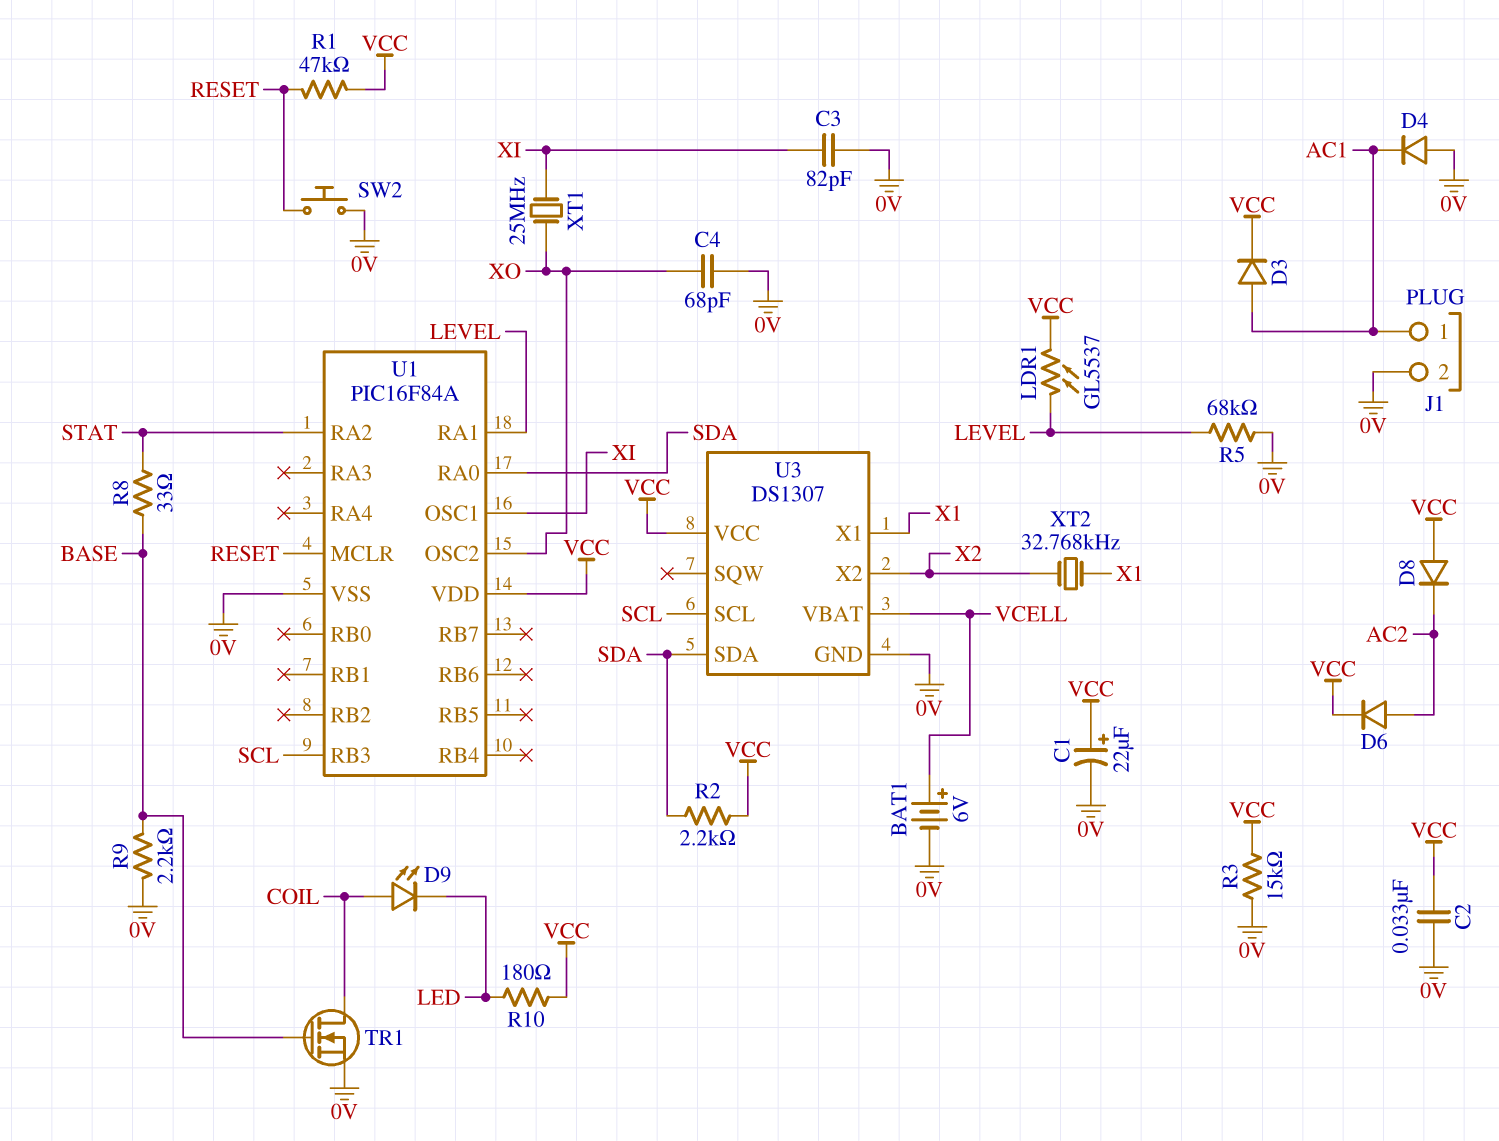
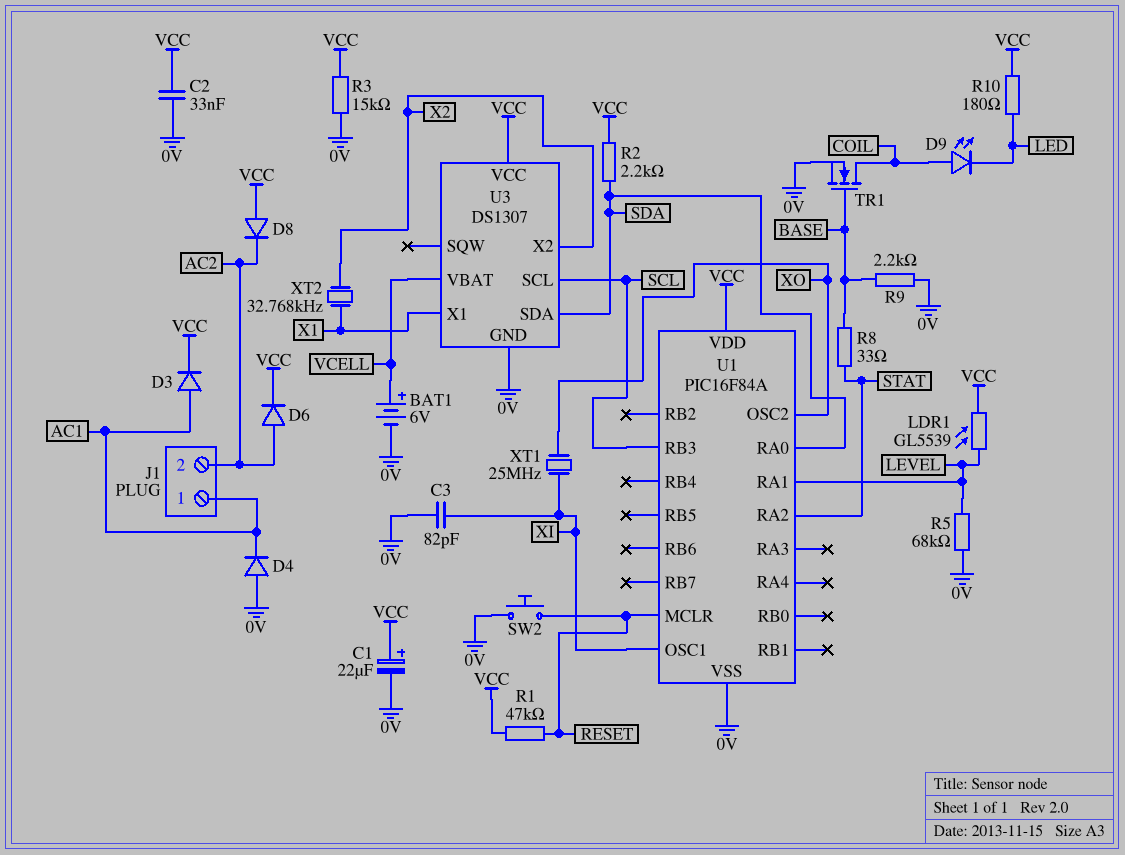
C4: 68pF (0V, XO) -> none
J1 pin 2: 0V -> AC2
LDR1: GL5537 (LEVEL, VCC) -> GL5539 (LEVEL, VCC)

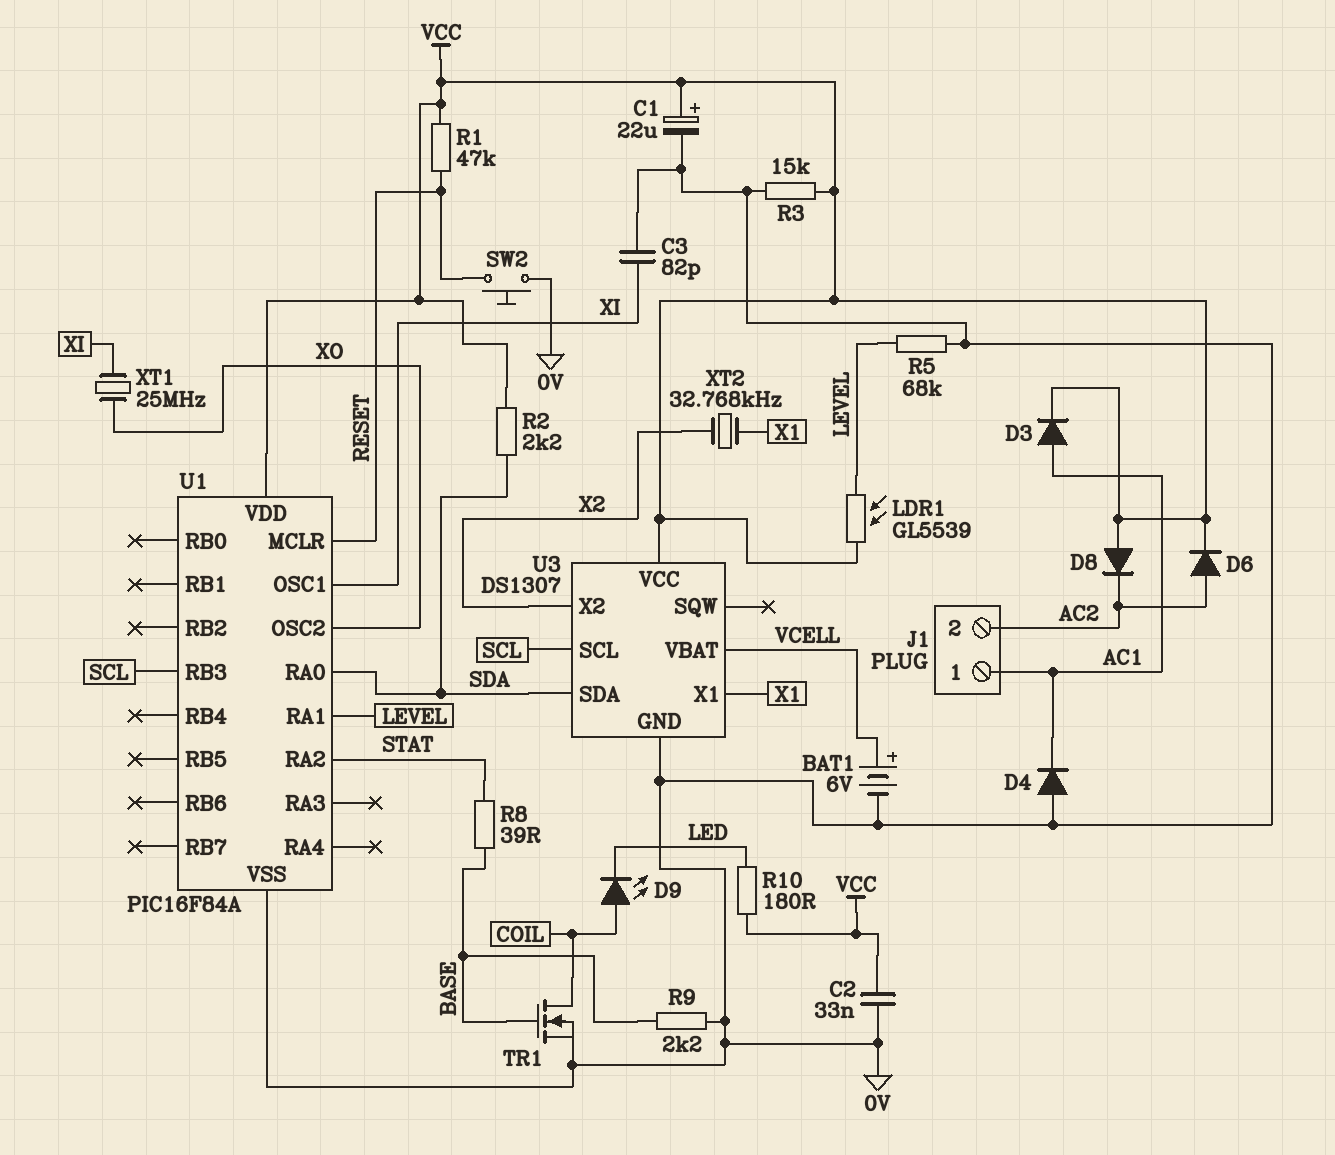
R8: 33 (BASE, STAT) -> 39 (BASE, STAT)

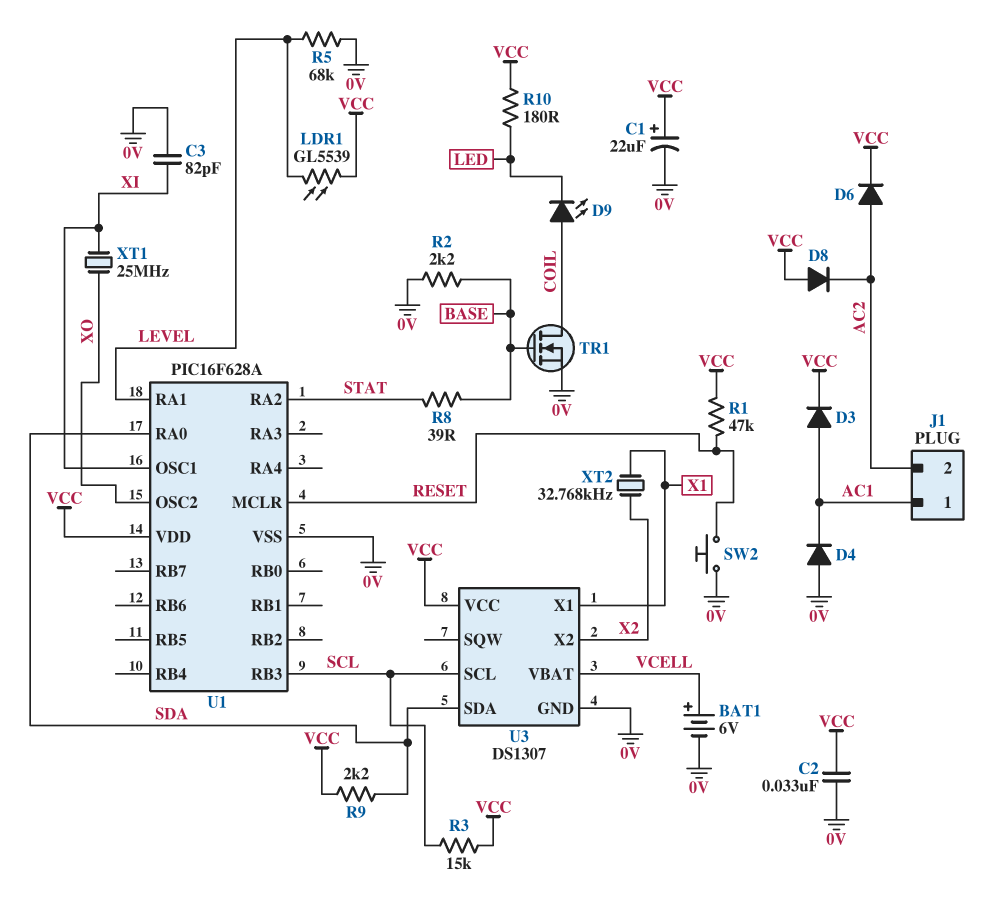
R2: 2.2k (SDA, VCC) -> 2.2k (0V, BASE)
R3: 15k (0V, VCC) -> 15k (SCL, VCC)
R9: 2.2k (0V, BASE) -> 2.2k (SDA, VCC)
U1: PIC16F84A -> PIC16F628A

